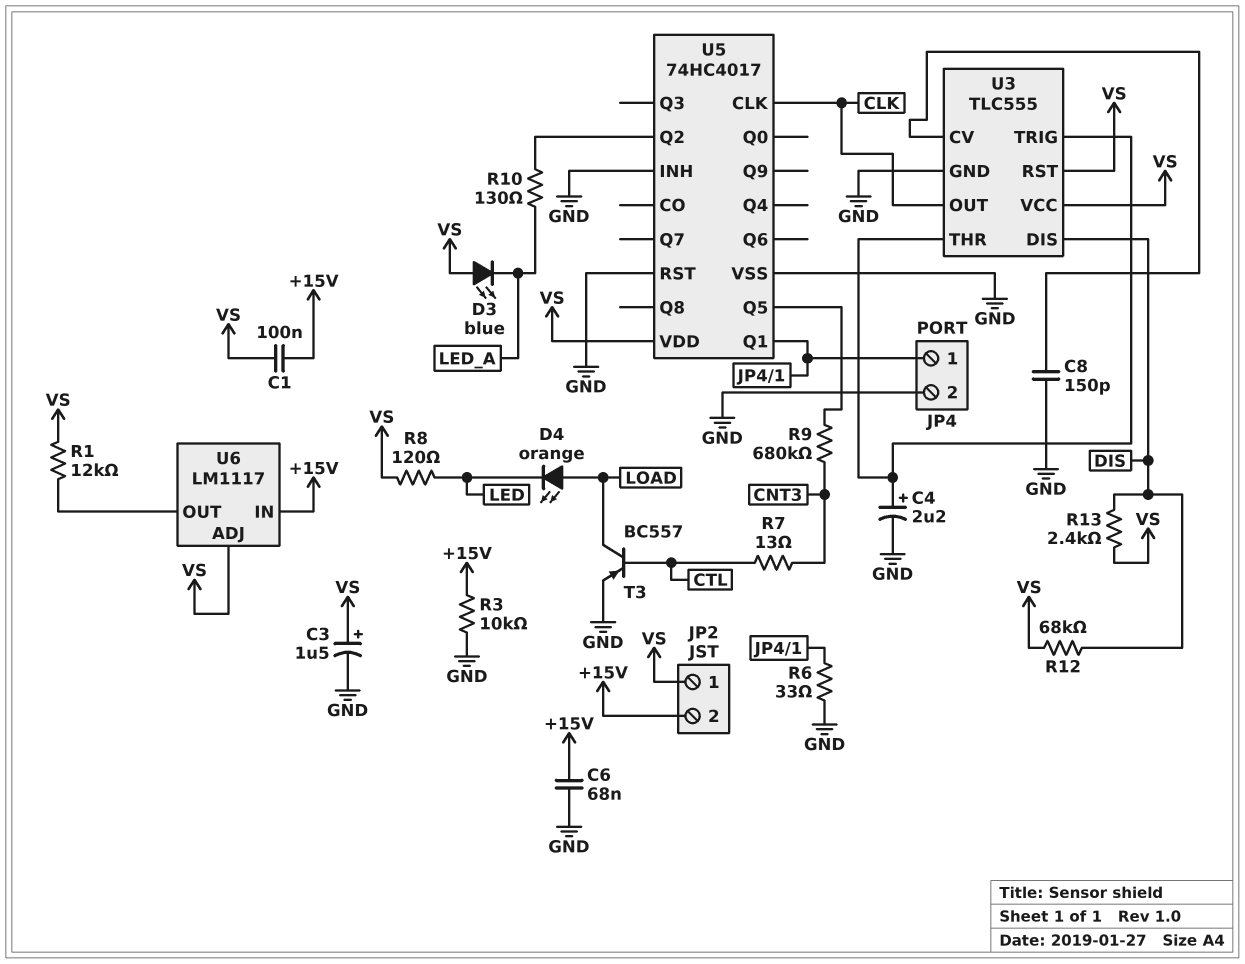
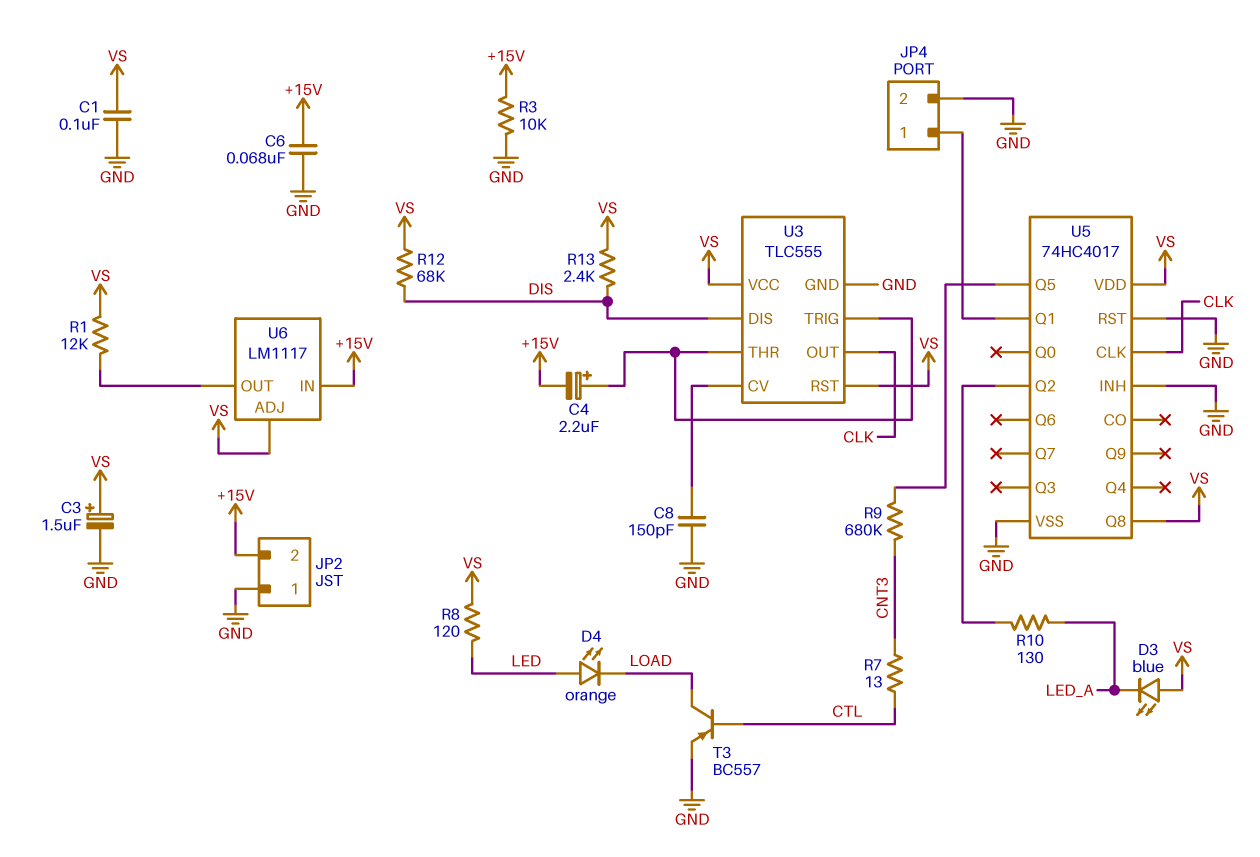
C1: 100nF (+15V, VS) -> 100nF (GND, VS)
C4: 2.2uF (plus U3/THR, minus GND) -> 2.2uF (plus U3/THR, minus +15V)
D4: LED orange (A LOAD, K LED) -> LED orange (A LED, K LOAD)
JP2 pin 1: VS -> GND
R6: 33 (GND, JP4/1) -> none
U5 pin Q8: none -> VS

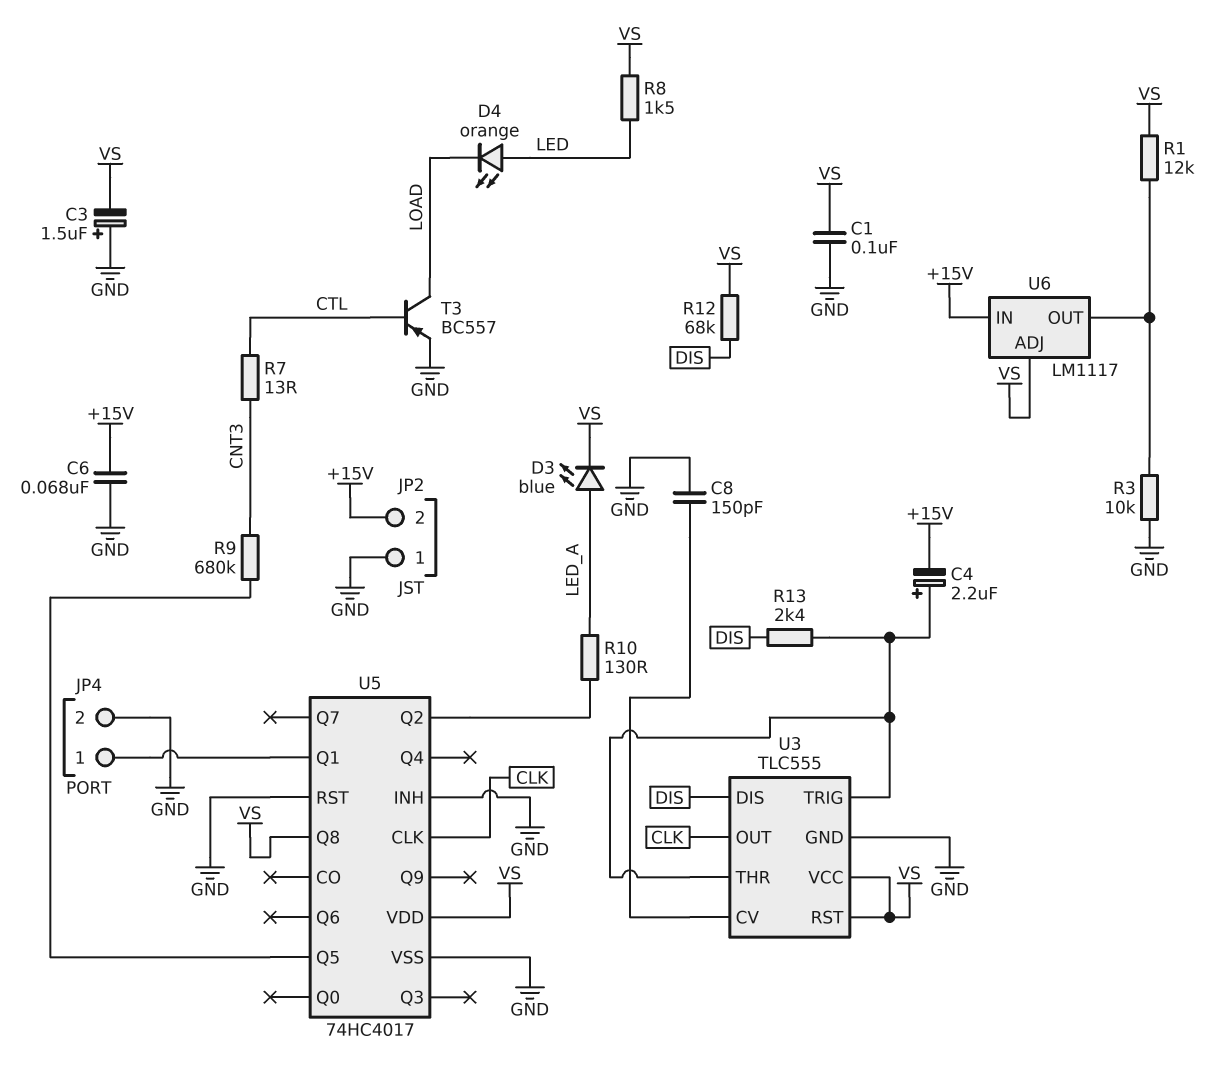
C3: 1.5uF (plus VS, minus GND) -> 1.5uF (plus GND, minus VS)
D3: LED blue (A VS, K LED_A) -> LED blue (A LED_A, K VS)
R3: 10k (+15V, GND) -> 10k (GND, U6/OUT)
R8: 120 (LED, VS) -> 1.5k (LED, VS)
R13: 2.4k (DIS, VS) -> 2.4k (DIS, U3/THR)

